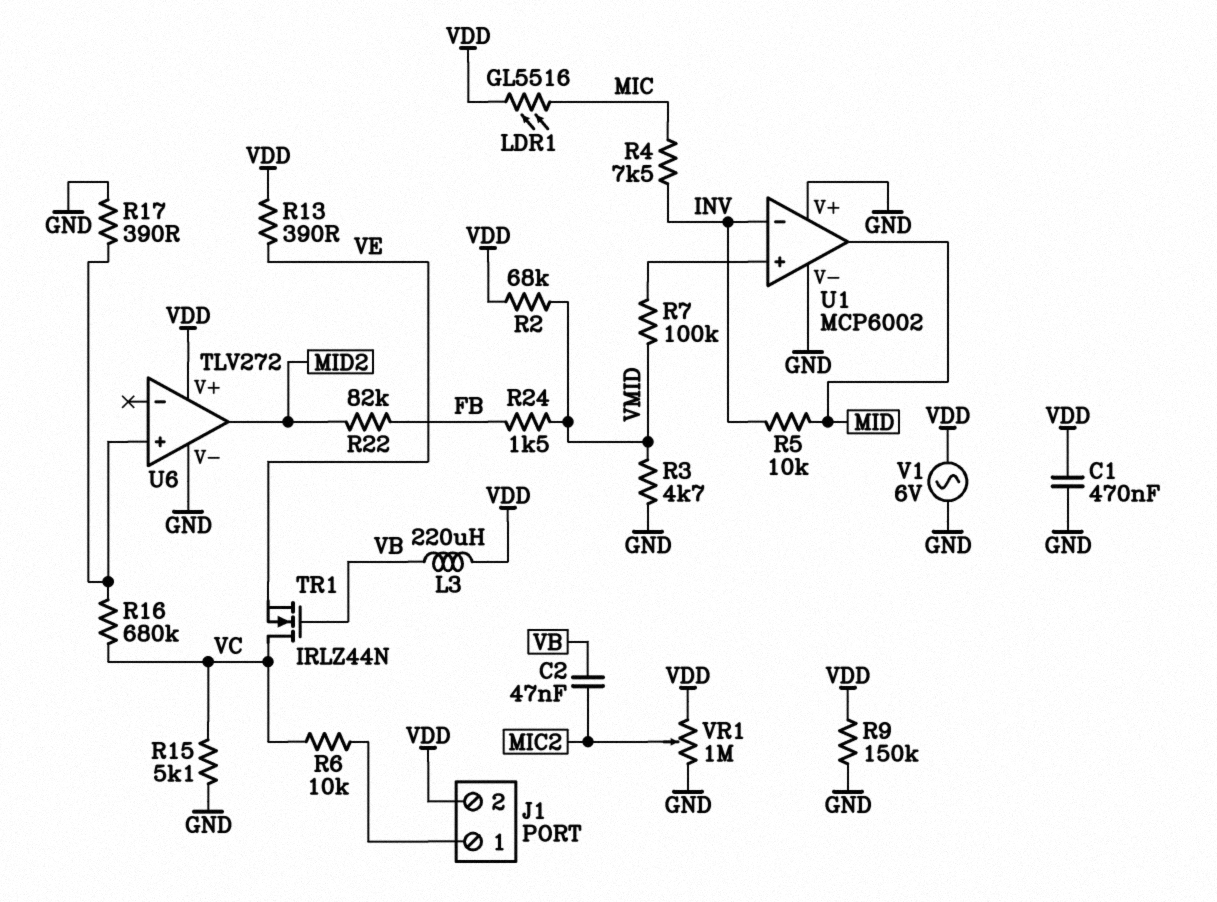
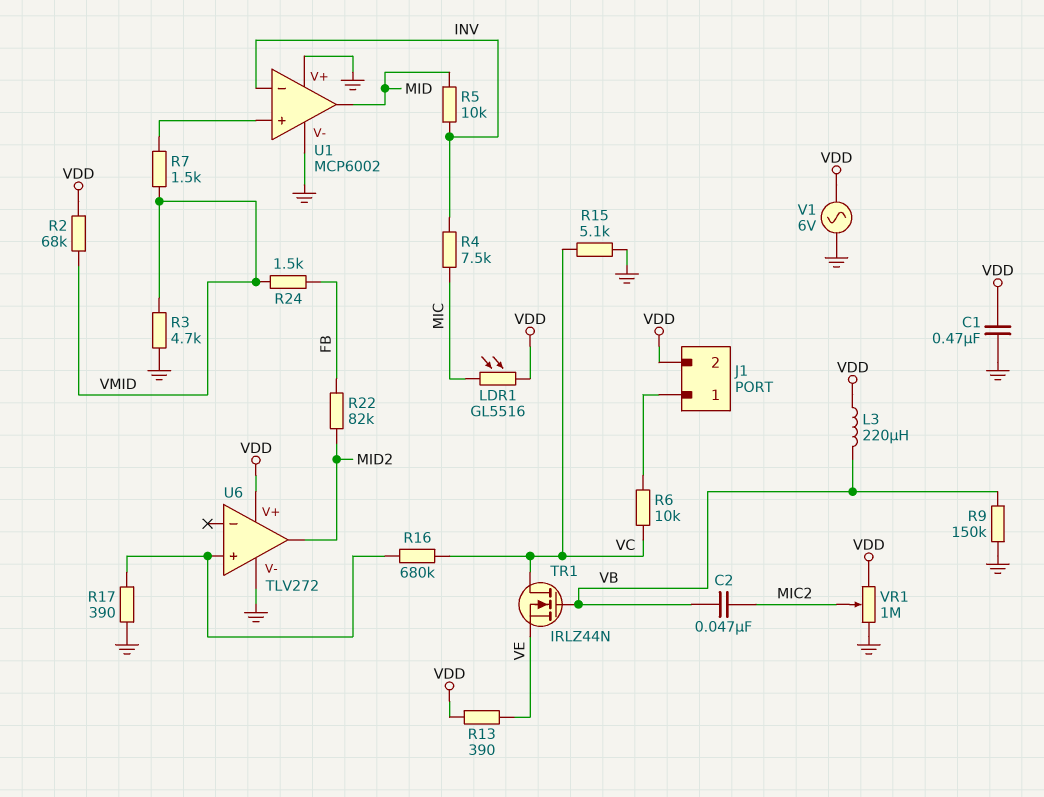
R7: 100k (U1/in+, VMID) -> 1.5k (U1/in+, VMID)
R9: 150k (GND, VDD) -> 150k (GND, VB)

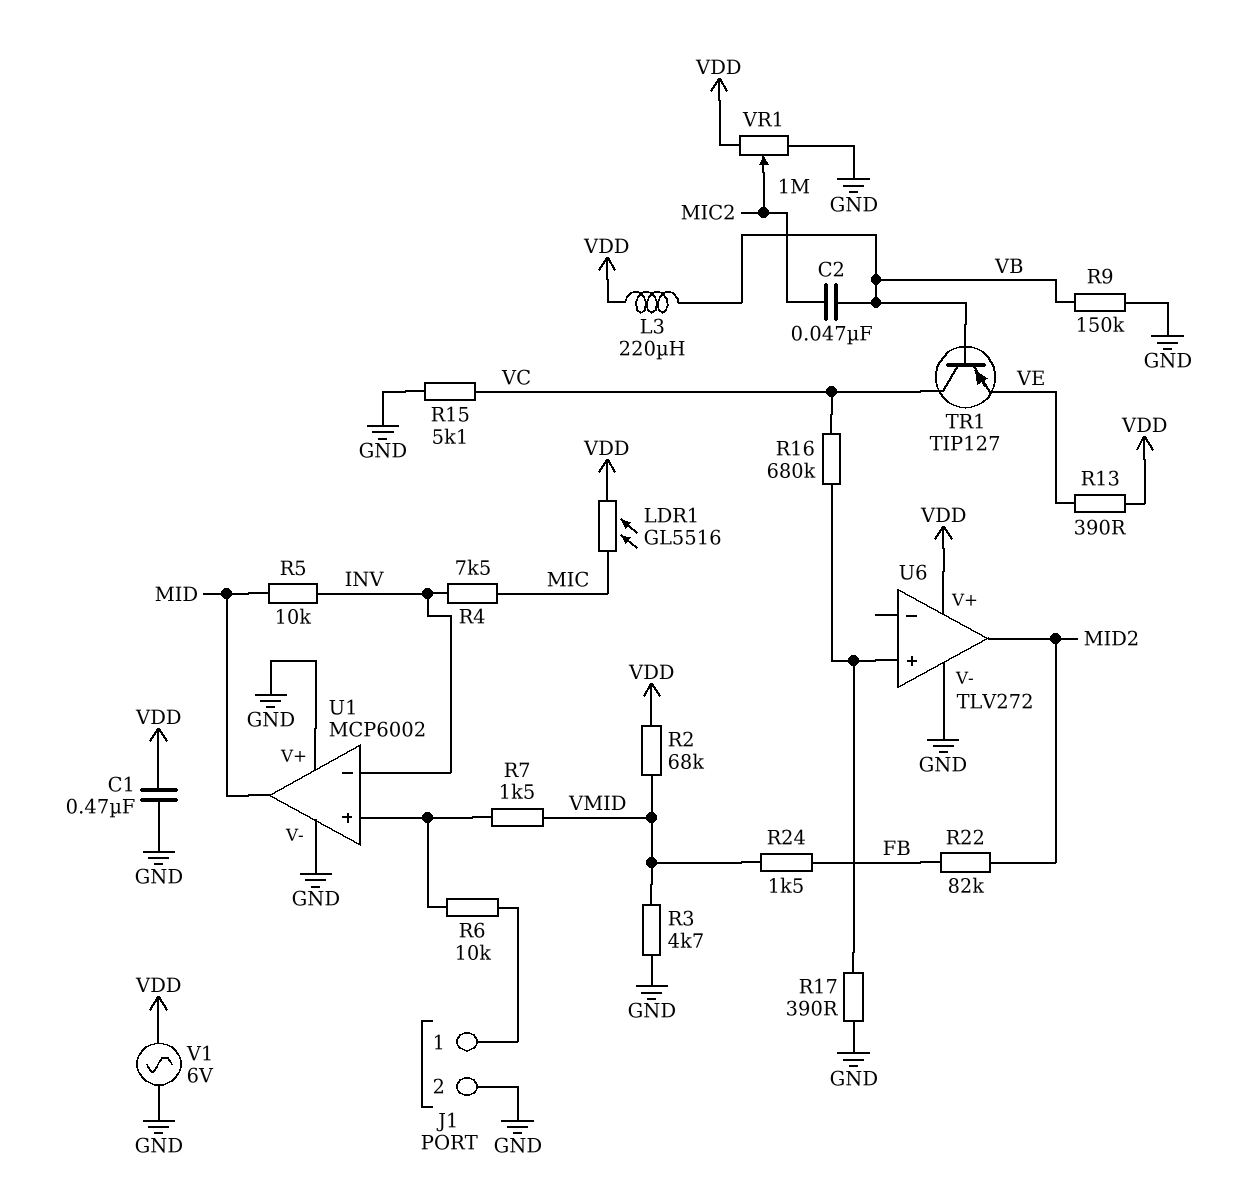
J1 pin 2: VDD -> GND
R6: 10k (J1/1, VC) -> 10k (J1/1, U1/in+)
TR1: NMOS IRLZ44N (G VB, D VC, S VE) -> PNP TIP127 (B VB, C VC, E VE)

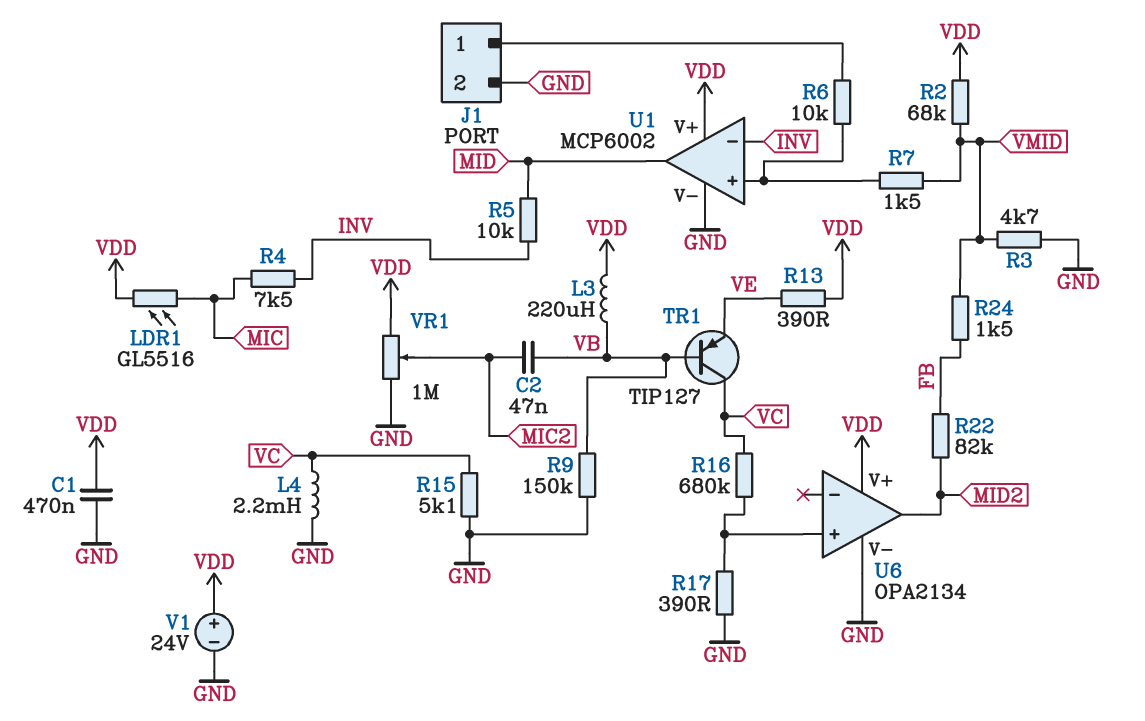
L4: none -> 2.2mH (GND, VC)
U1 pin V+: GND -> VDD
U6: TLV272 -> OPA2134
V1: AC 6V (GND, VDD) -> 24V (plus VDD, minus GND)

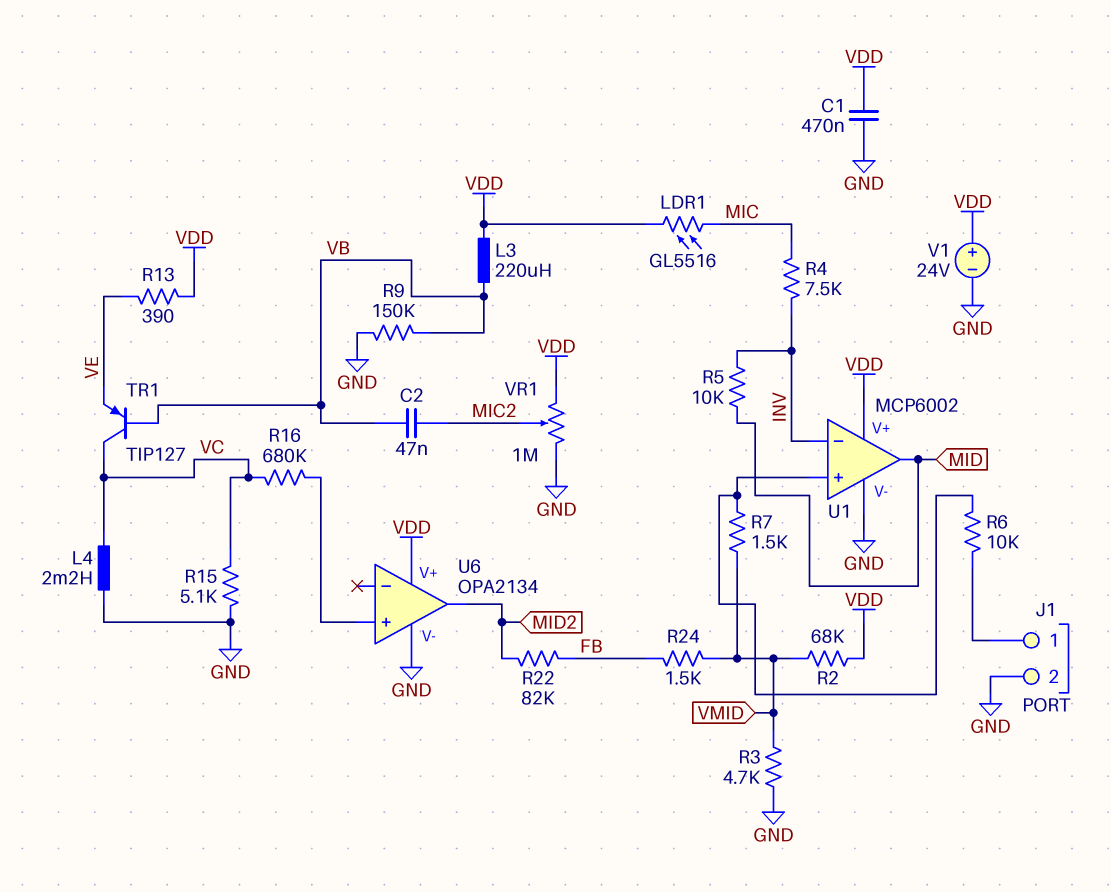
R17: 390 (GND, U6/in+) -> none

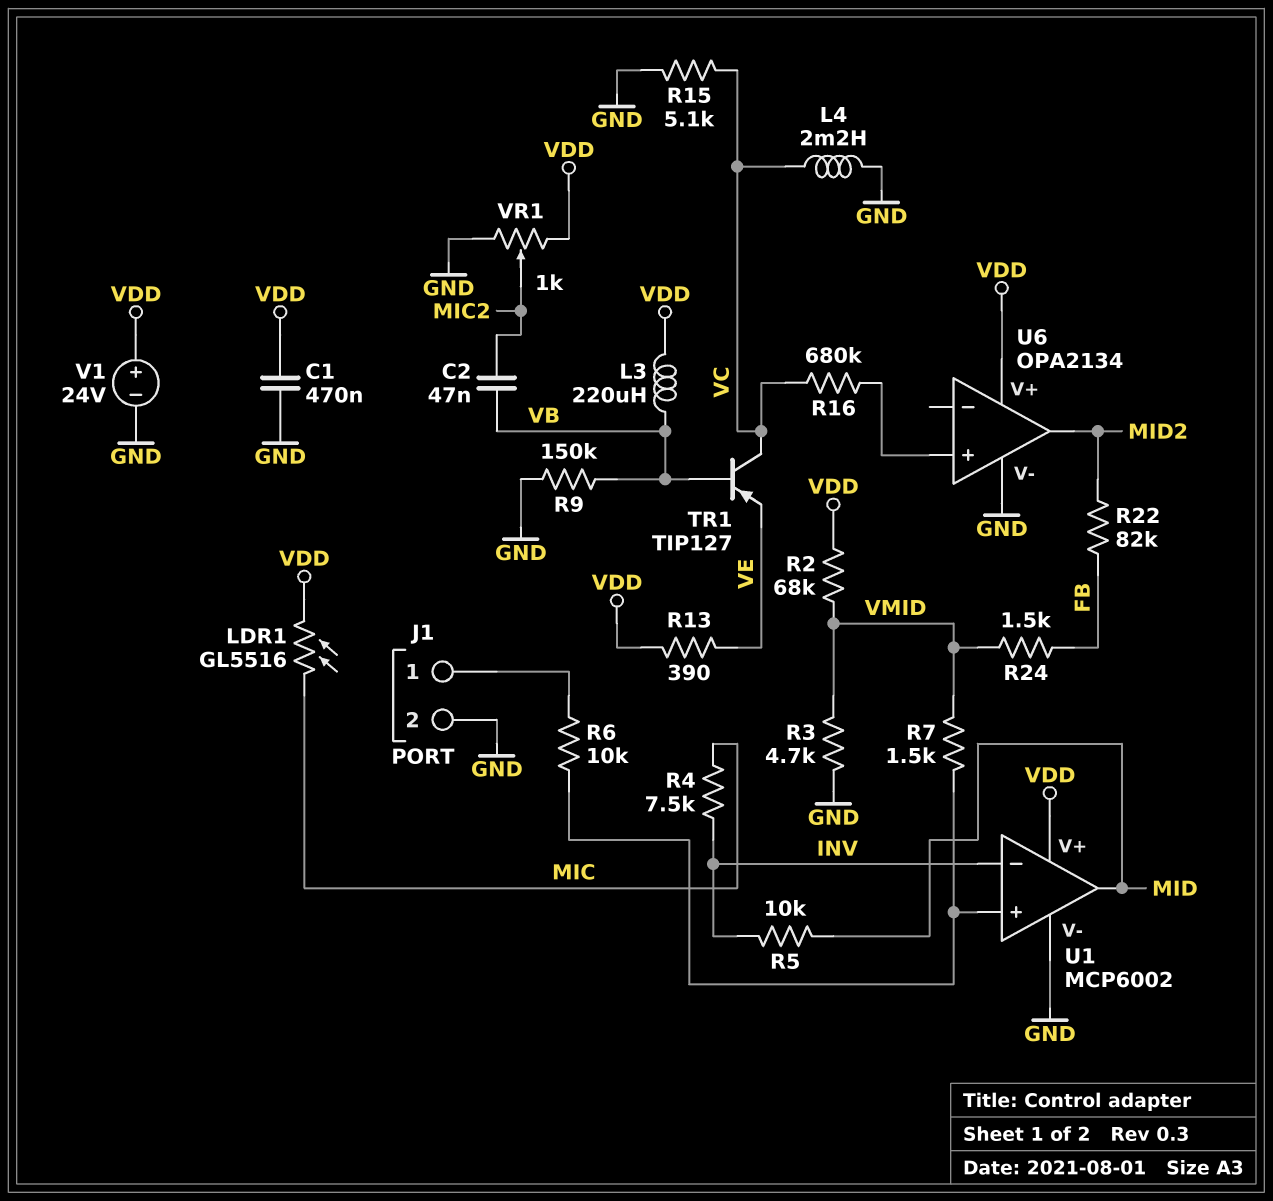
VR1: 1M (GND, VDD, wiper MIC2) -> 1k (GND, VDD, wiper MIC2)

